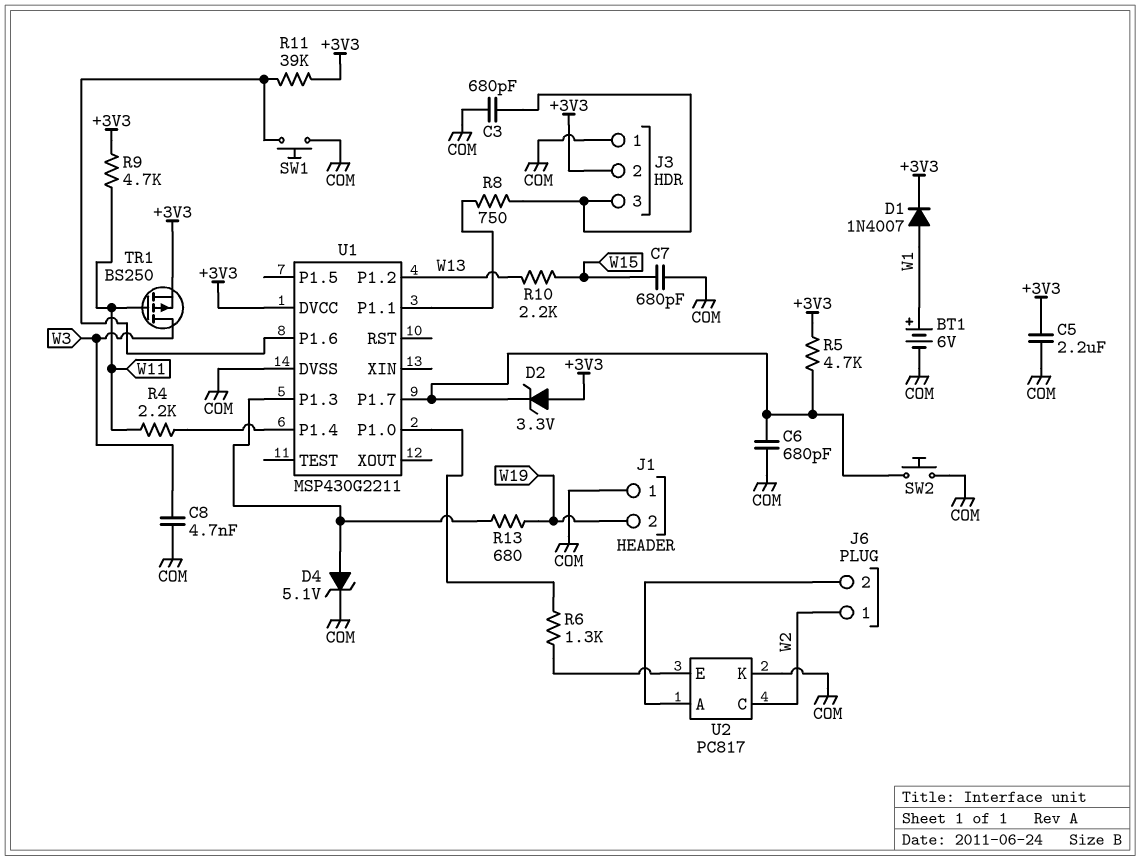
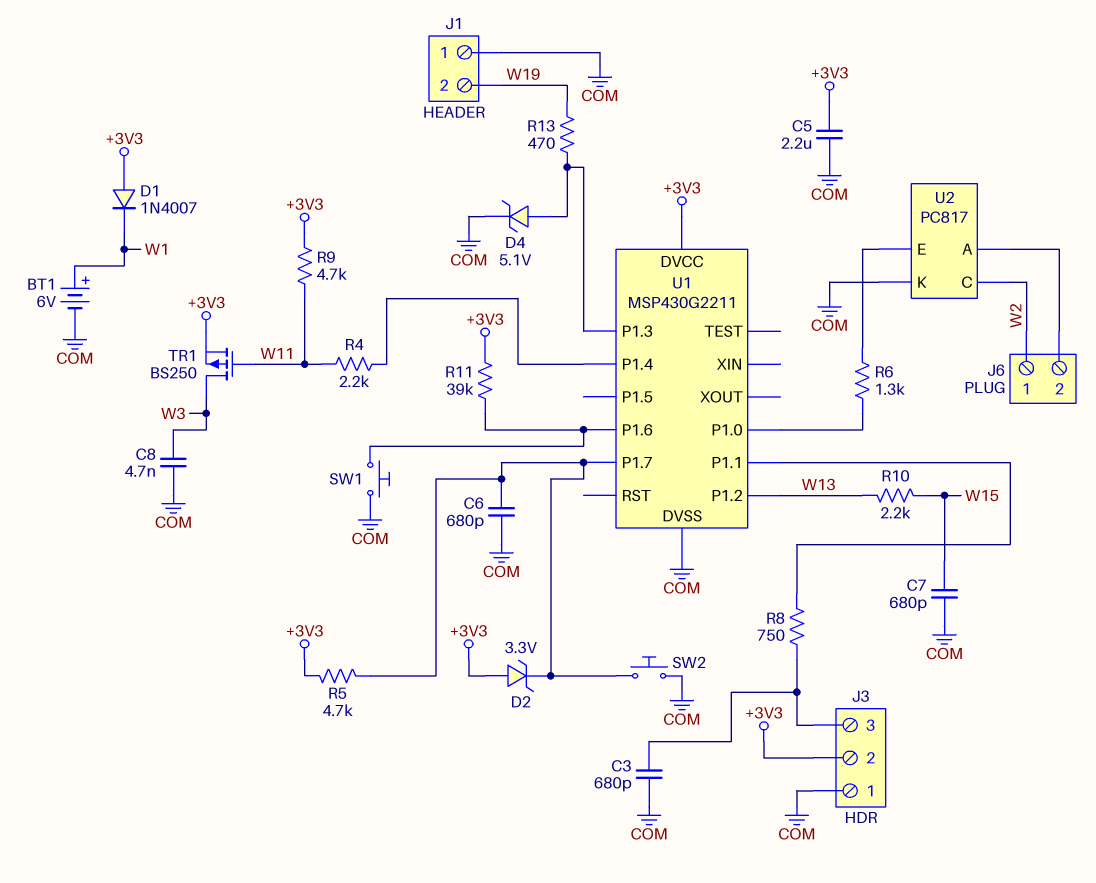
D1: diode 1N4007 (A W1, K +3V3) -> diode 1N4007 (A +3V3, K W1)
R13: 680 (U1/P1.3, W19) -> 470 (U1/P1.3, W19)

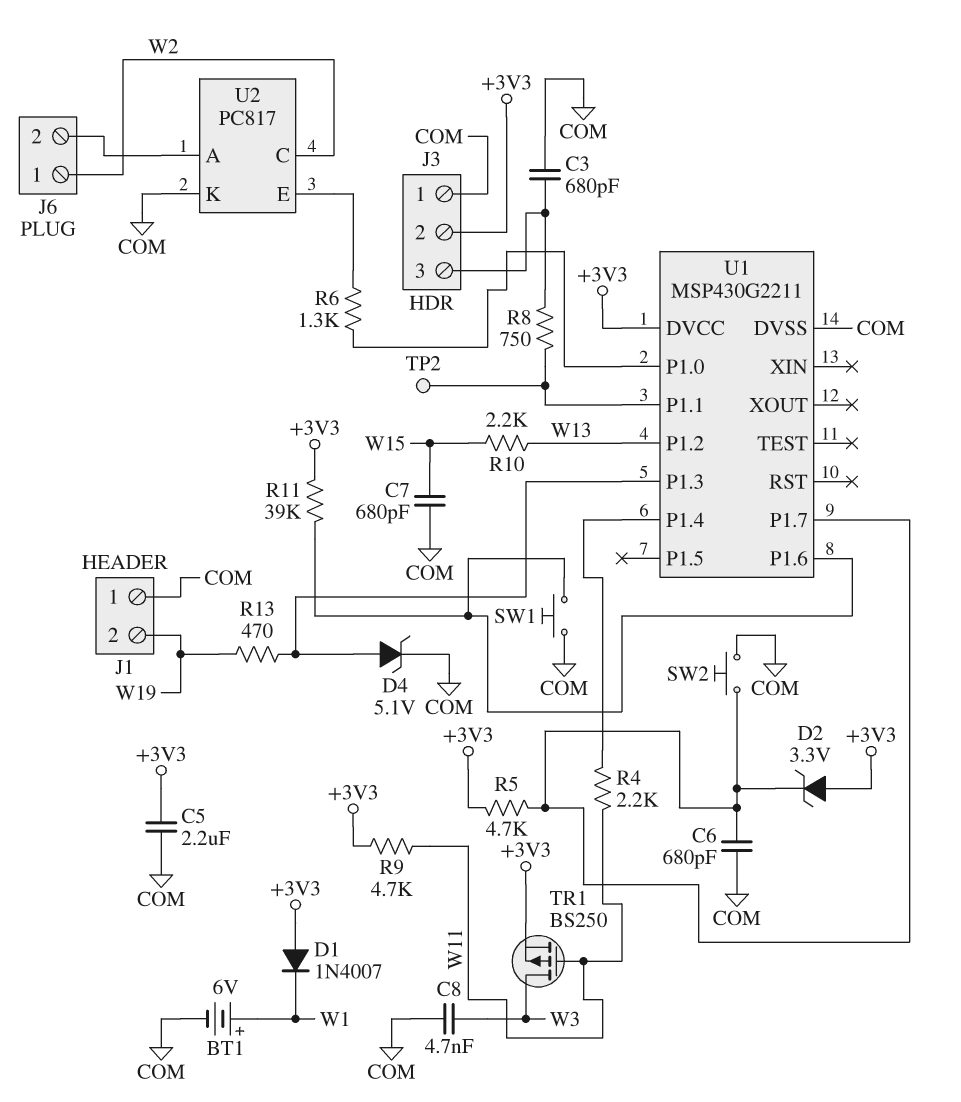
TP2: none -> test point (U1/P1.1)

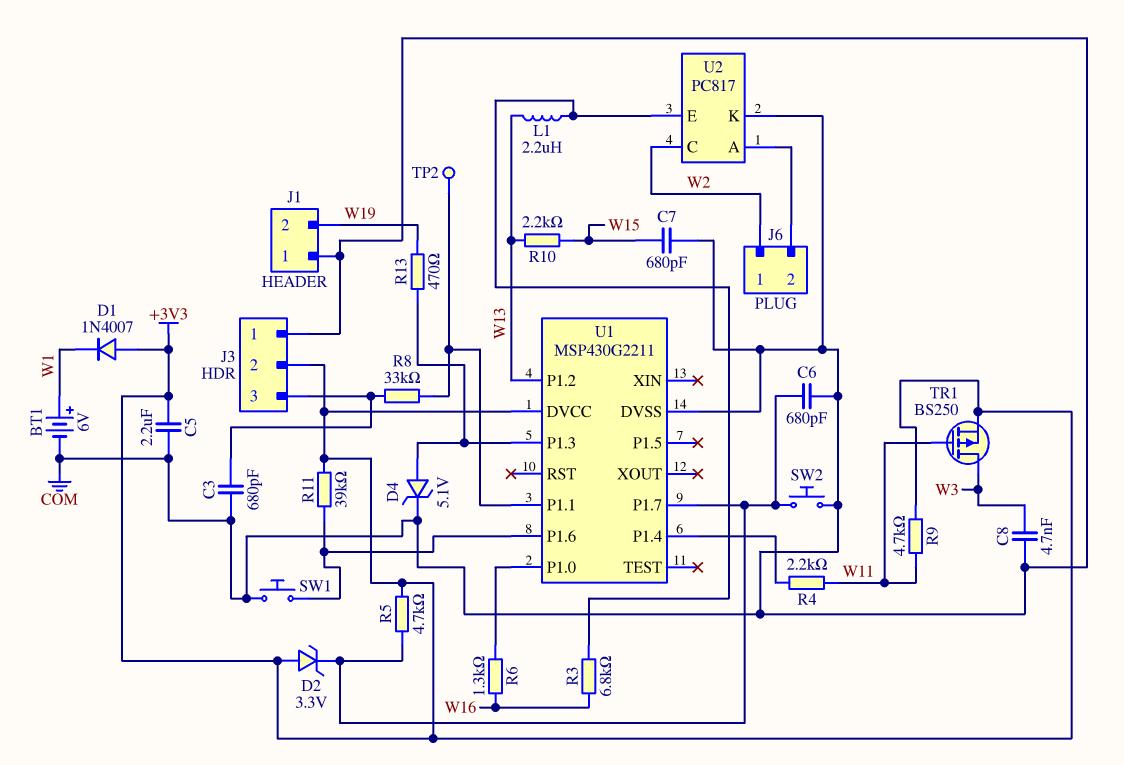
L1: none -> 2.2uH (U2/E, W13)
R3: none -> 6.8k (U2/E, W16)
R6: 1.3k (U1/P1.0, U2/E) -> 1.3k (U1/P1.0, W16)
R8: 750 (J3/3, U1/P1.1) -> 33k (J3/3, U1/P1.1)

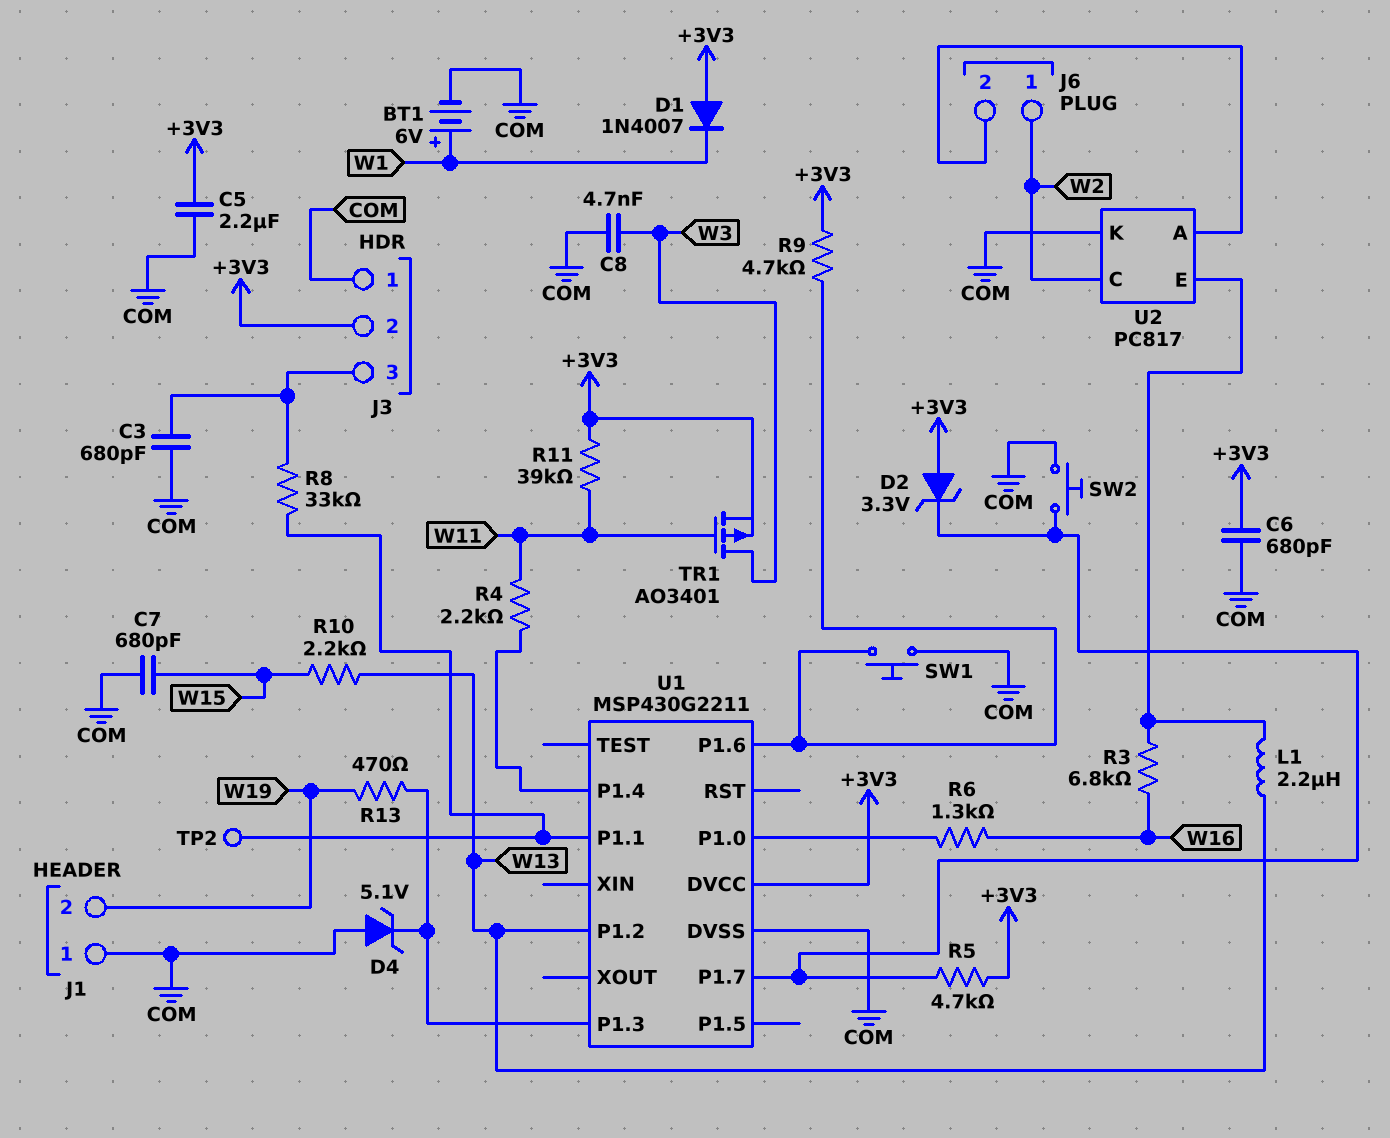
C6: 680pF (COM, U1/P1.7) -> 680pF (+3V3, COM)
D4: zener 5.1V (A U1/P1.3, K COM) -> zener 5.1V (A COM, K U1/P1.3)
R9: 4.7k (+3V3, W11) -> 4.7k (+3V3, U1/P1.6)
R11: 39k (+3V3, U1/P1.6) -> 39k (+3V3, W11)
TR1: PMOS BS250 (G W11, D W3, S +3V3) -> PMOS AO3401 (G W11, D W3, S +3V3)

